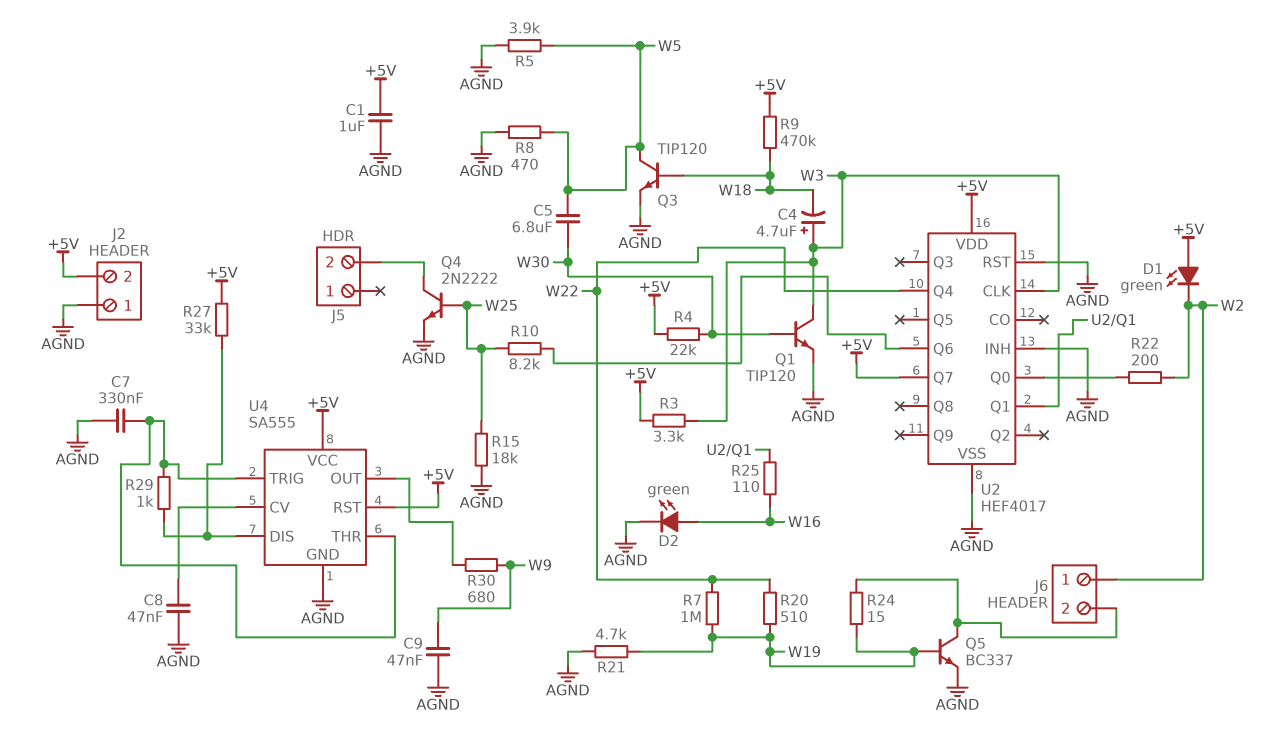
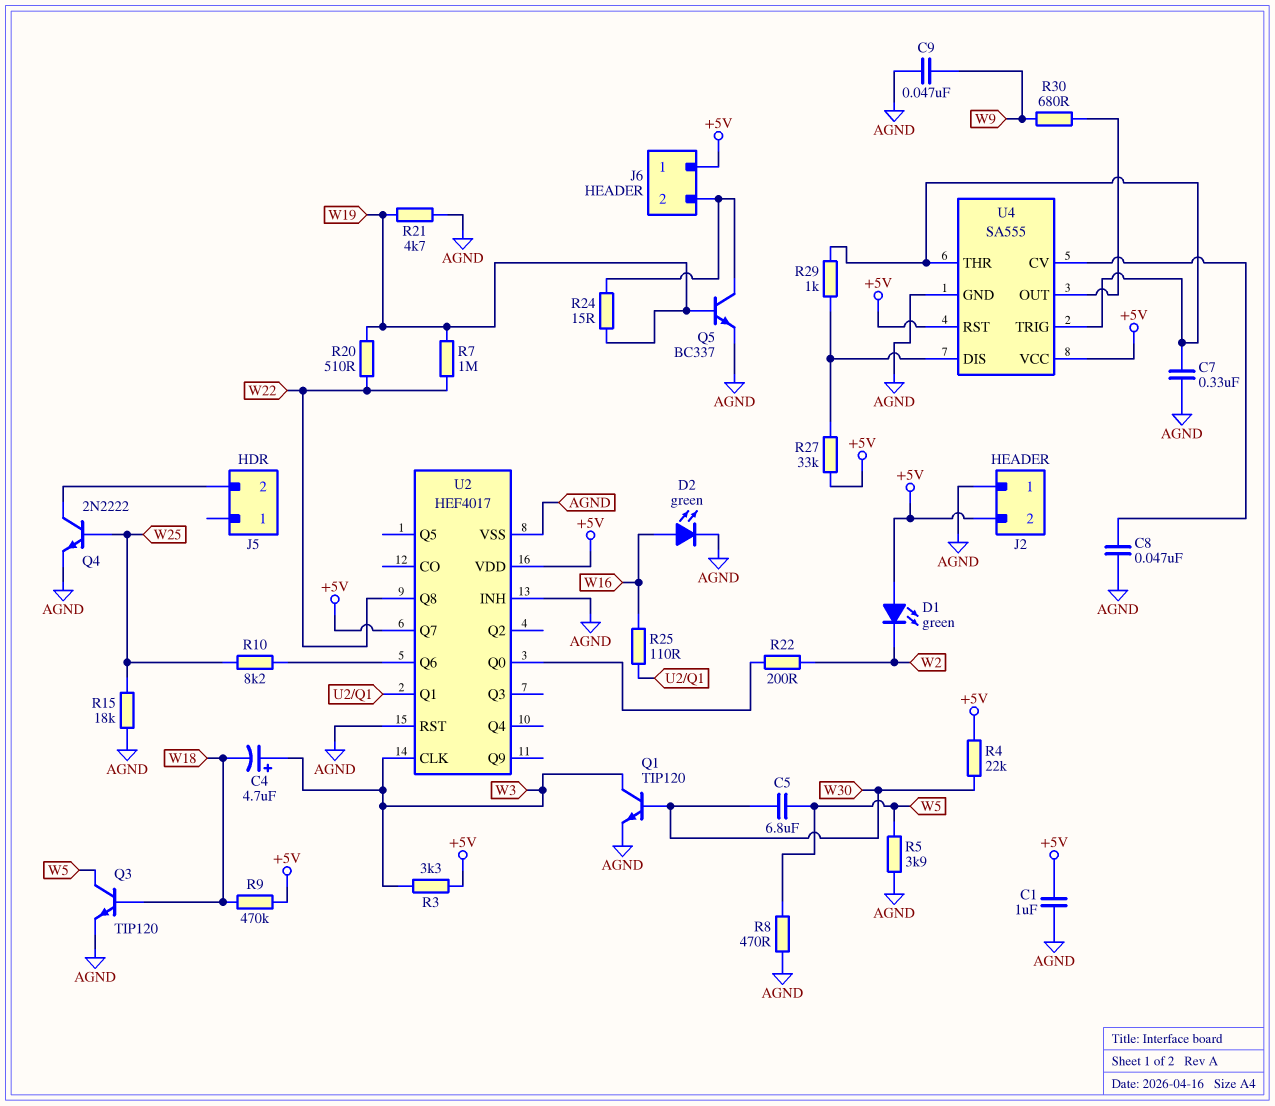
J6 pin 1: W2 -> +5V
U2 pin Q4: W22 -> none
U2 pin Q8: none -> W22

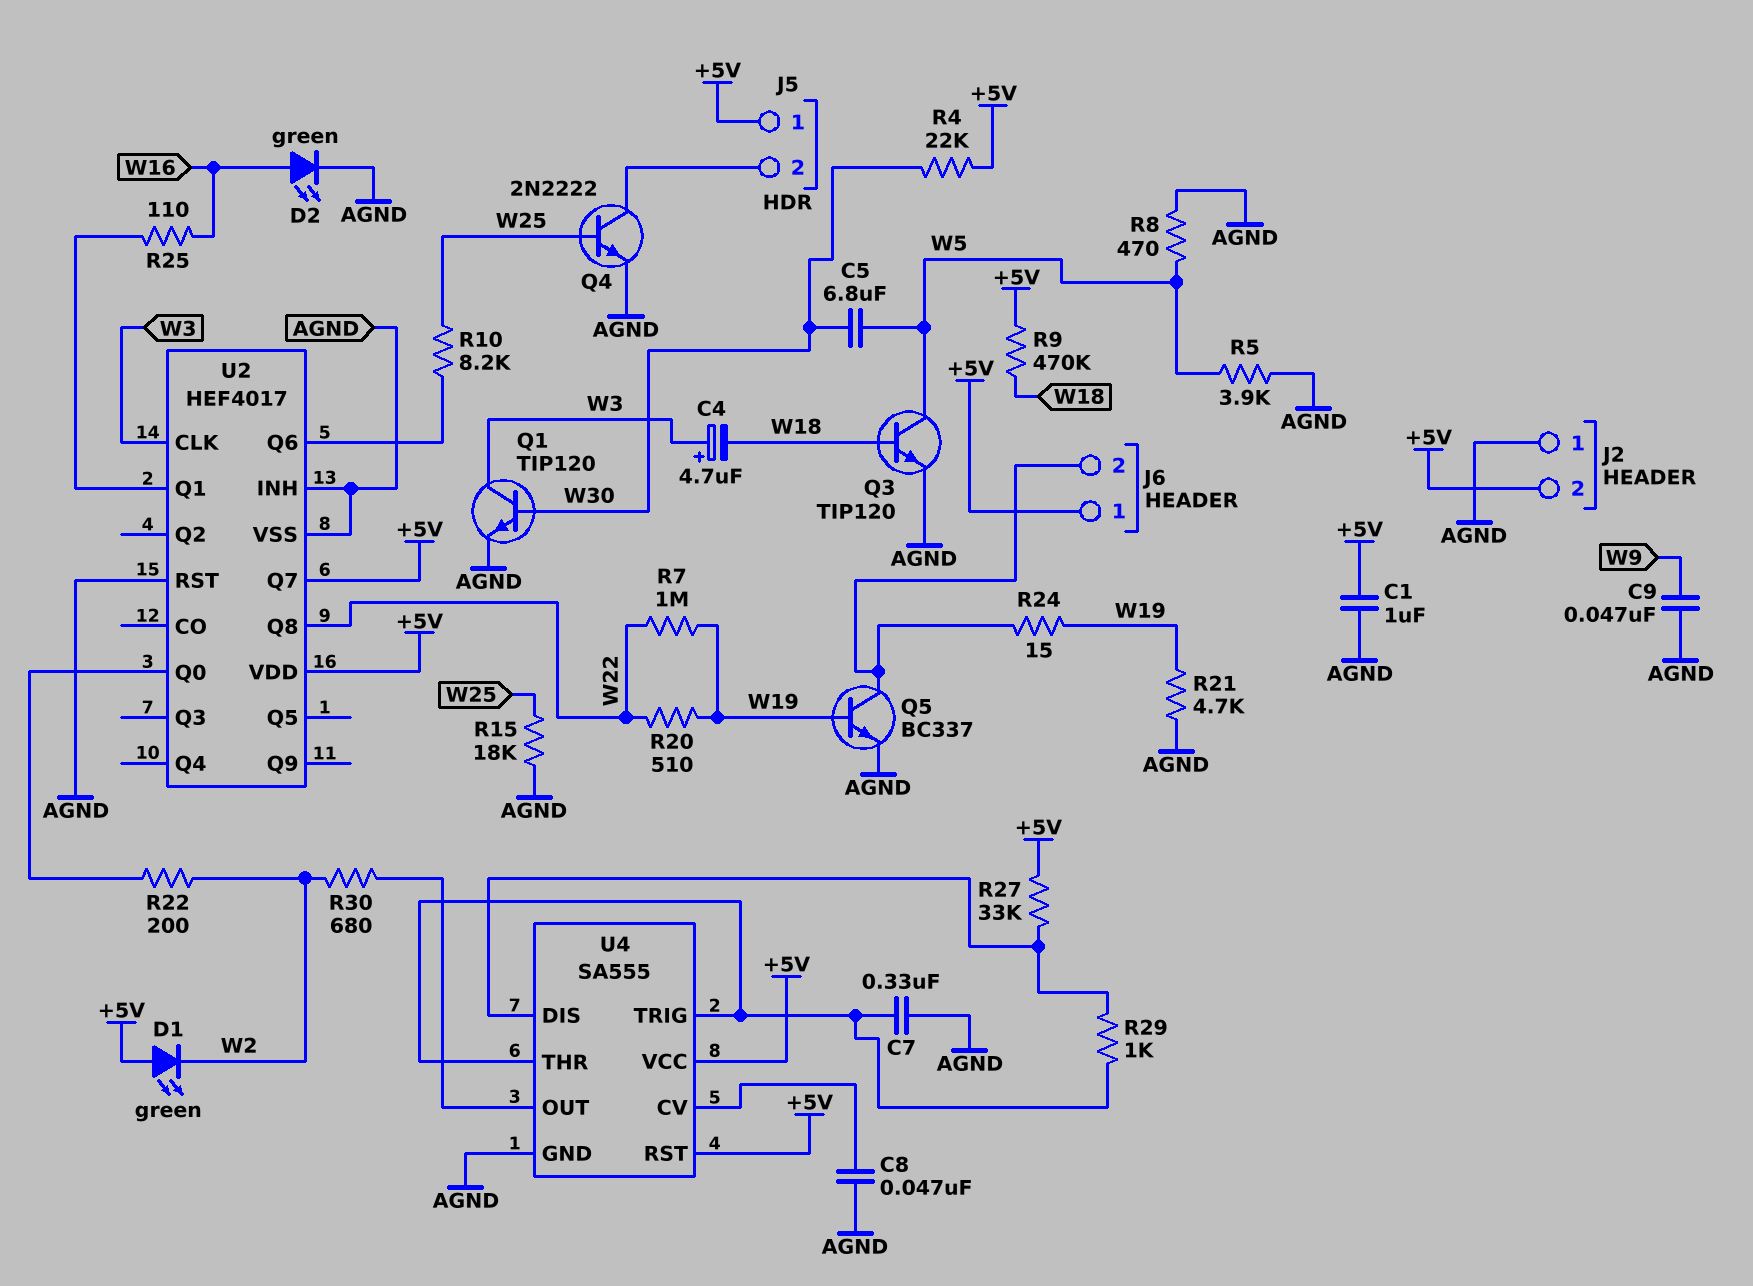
J5 pin 1: none -> +5V
R3: 3.3k (+5V, W3) -> none
R30: 680 (U4/OUT, W9) -> 680 (U4/OUT, W2)

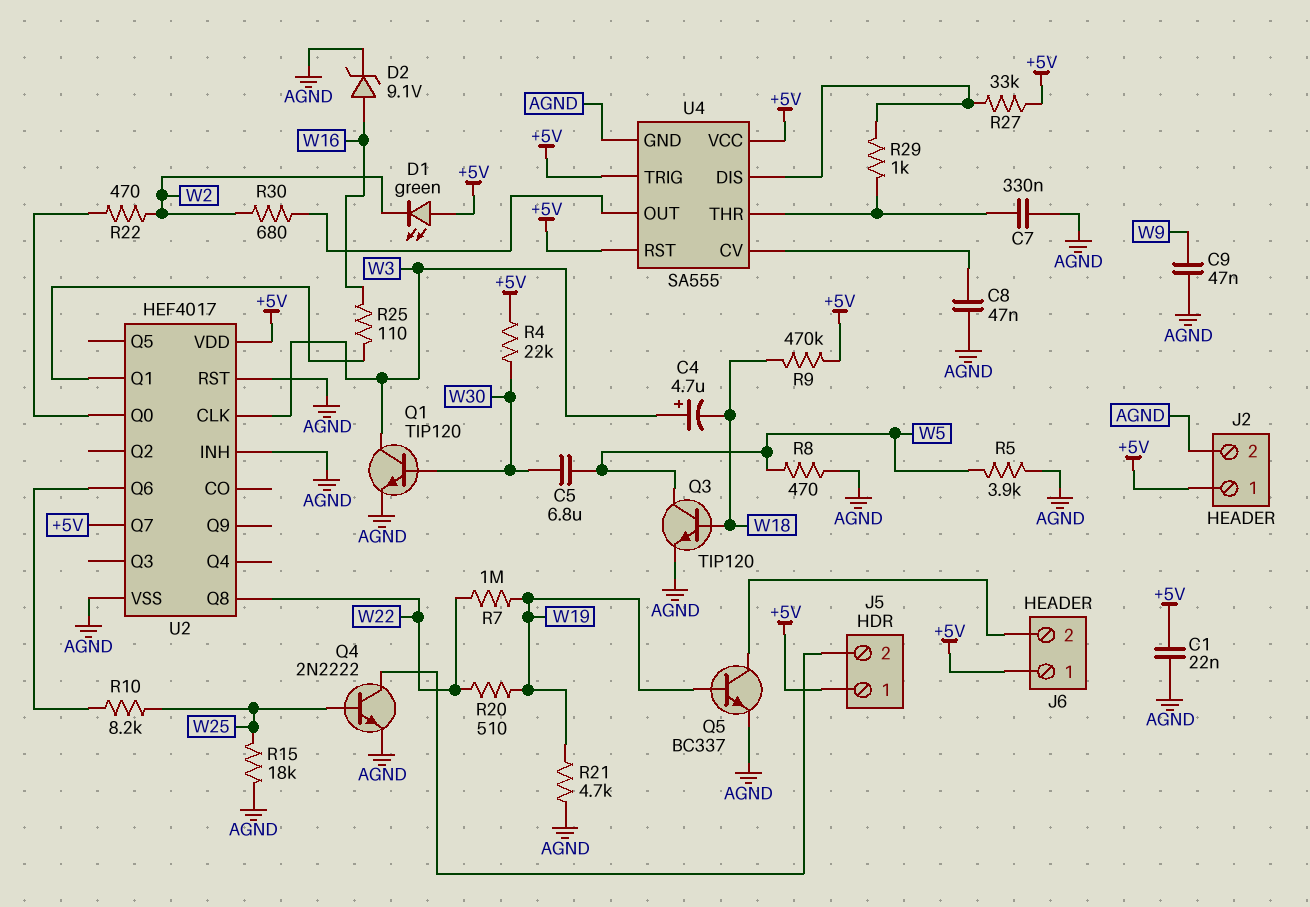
C1: 1uF (+5V, AGND) -> 22nF (+5V, AGND)
D2: LED green (A W16, K AGND) -> zener 9.1V (A W16, K AGND)
J2 pin 1: AGND -> +5V
J2 pin 2: +5V -> AGND
R22: 200 (U2/Q0, W2) -> 470 (U2/Q0, W2)
R24: 15 (J6/2, W19) -> none
U4 pin TRIG: U4/THR -> +5V

